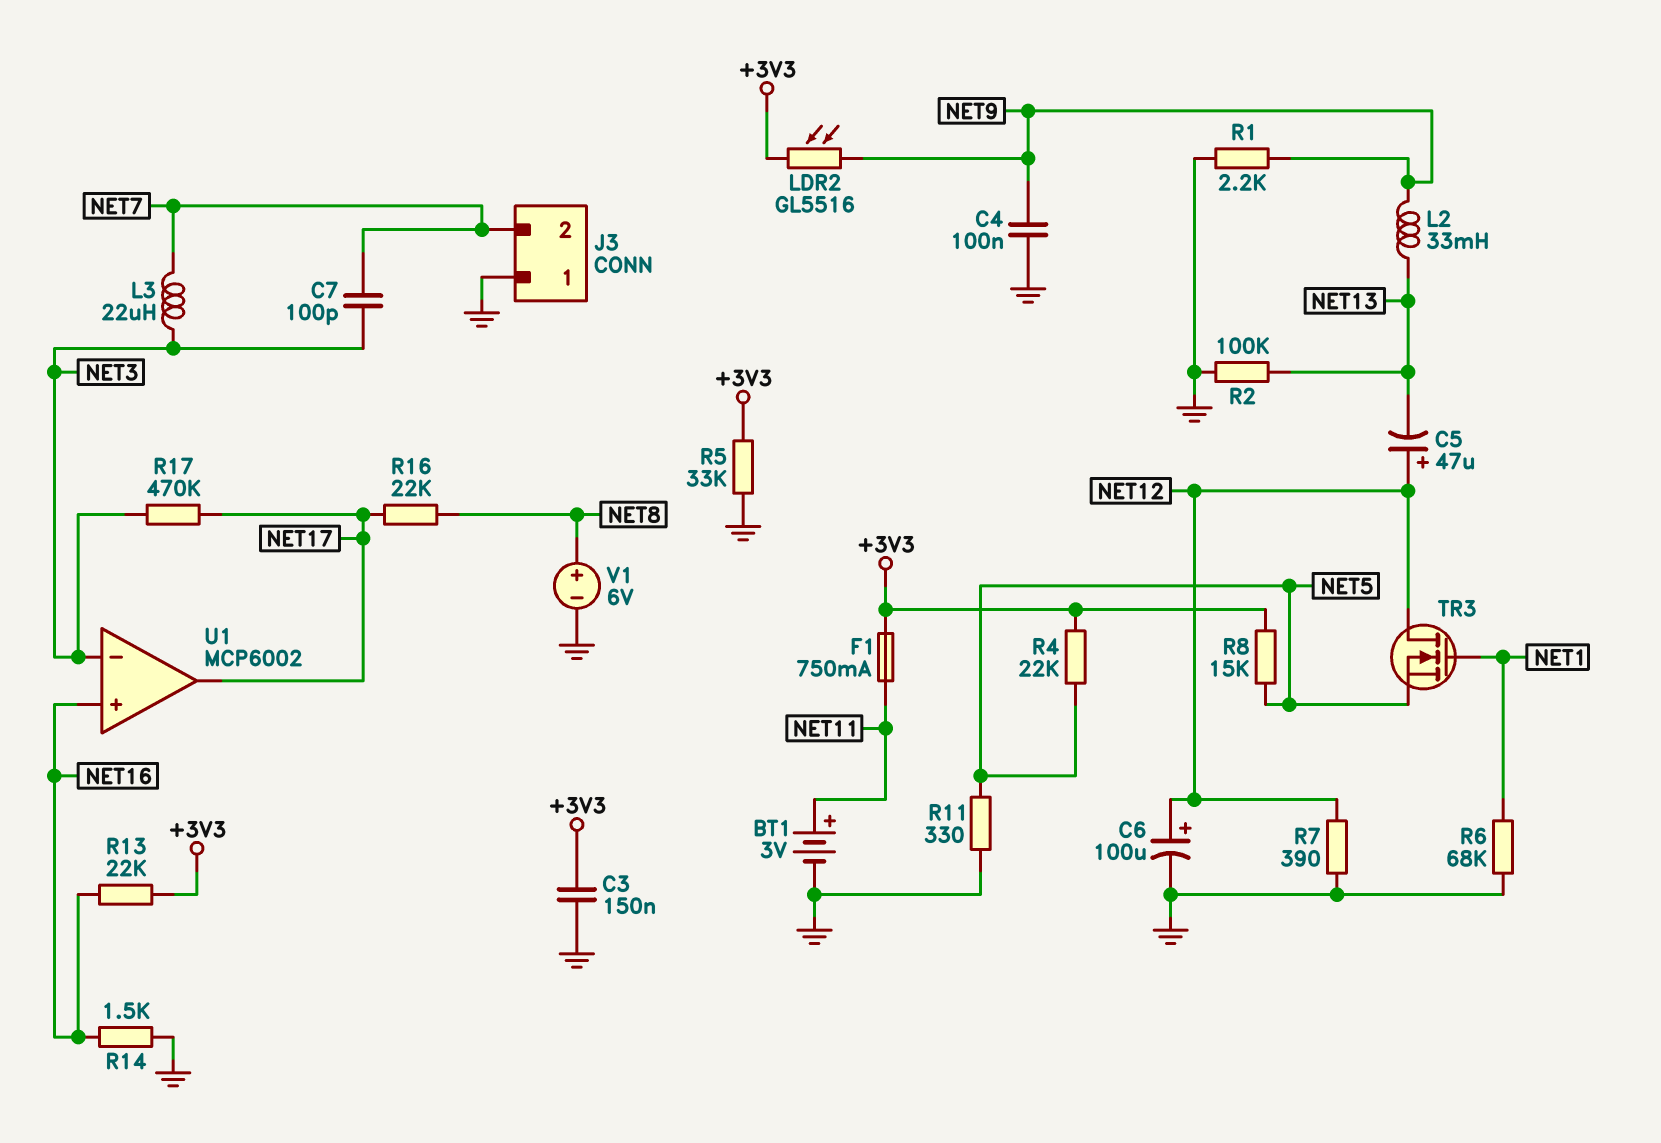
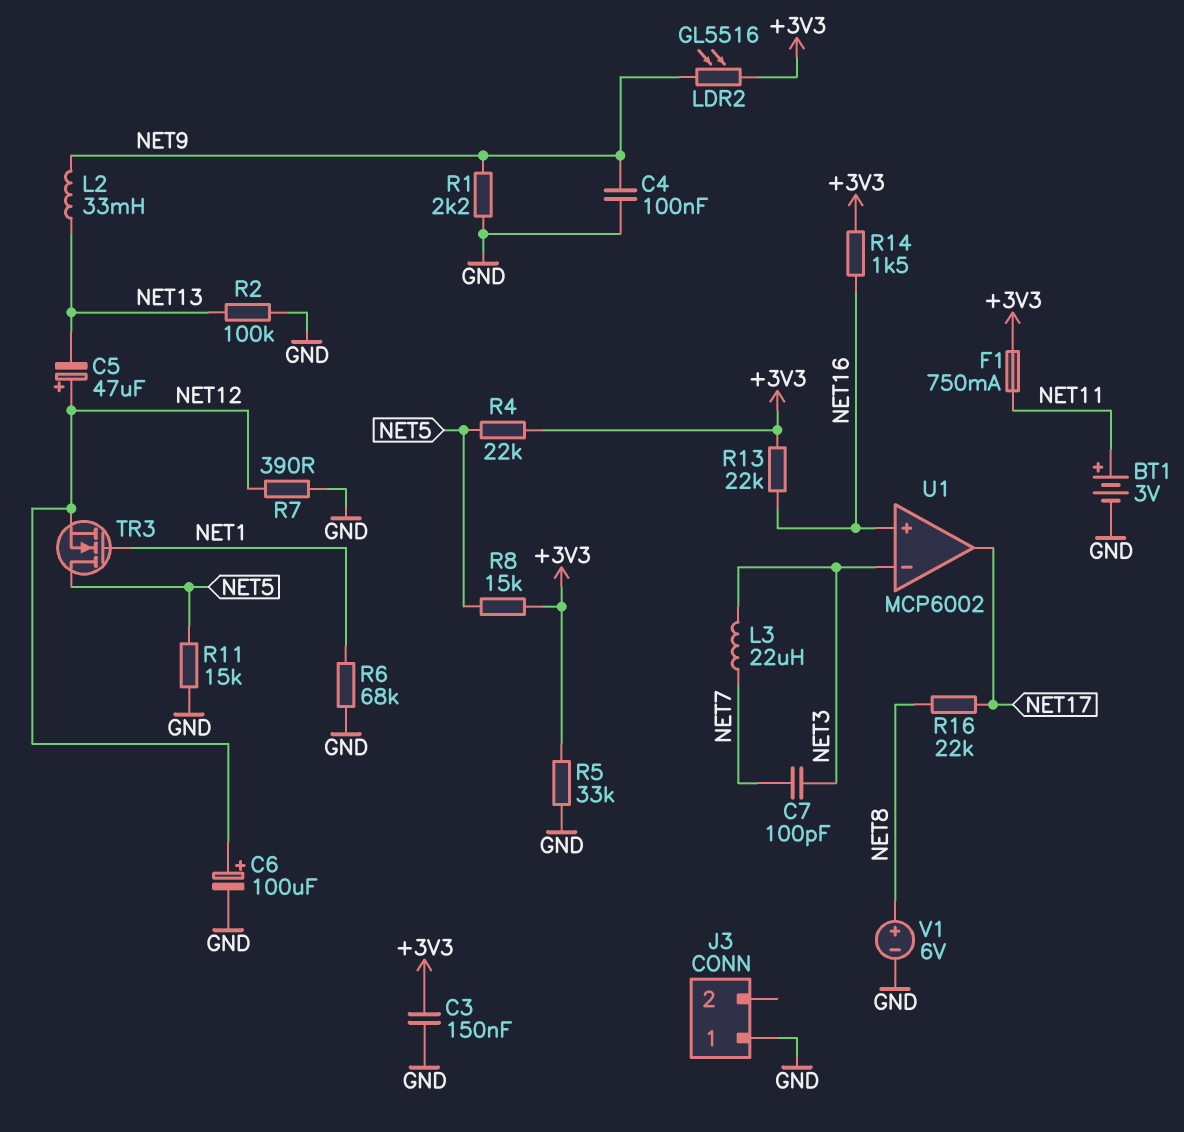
J3 pin 2: NET7 -> none
R11: 330 (GND, NET5) -> 15k (GND, NET5)
R14: 1.5k (GND, NET16) -> 1.5k (+3V3, NET16)
R17: 470k (NET3, NET17) -> none
TR3: NMOS (G NET1, D NET12, S NET5) -> NMOS (G NET1, D NET5, S NET12)

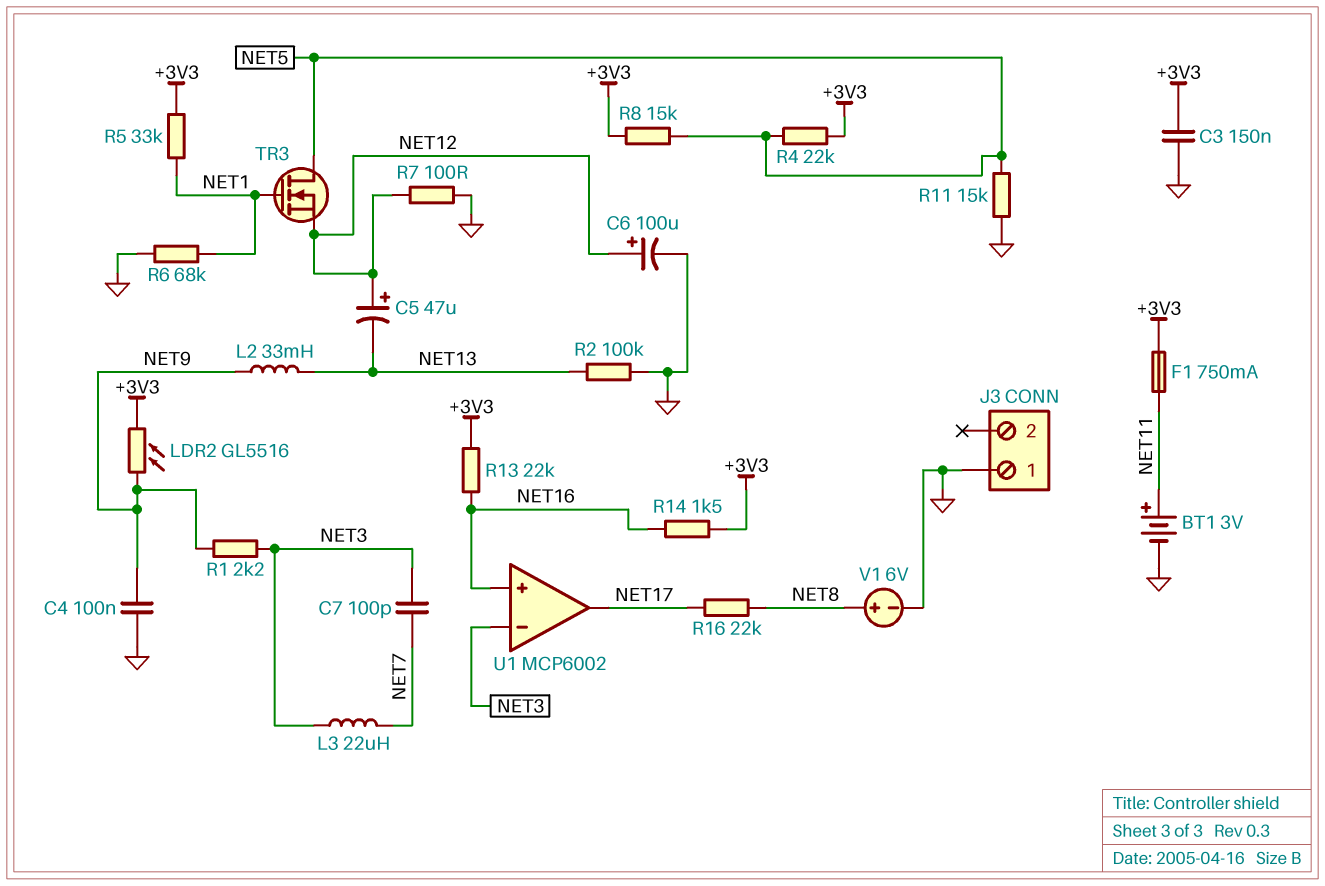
R1: 2.2k (GND, NET9) -> 2.2k (NET3, NET9)
R5: 33k (+3V3, GND) -> 33k (+3V3, NET1)
R7: 390 (GND, NET12) -> 100 (GND, NET12)

